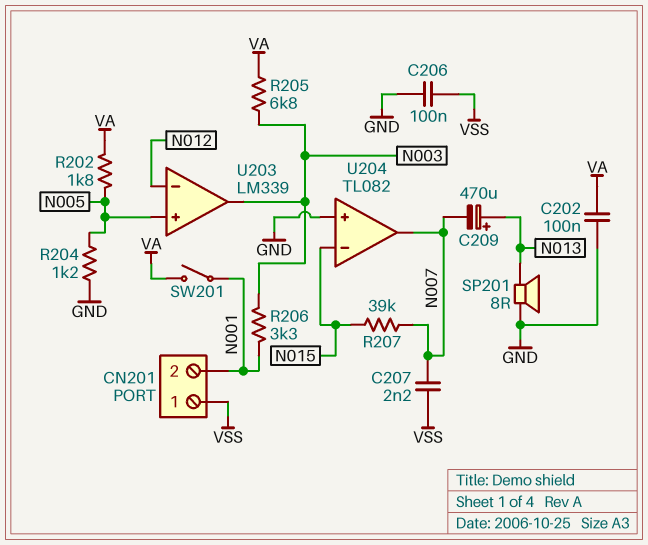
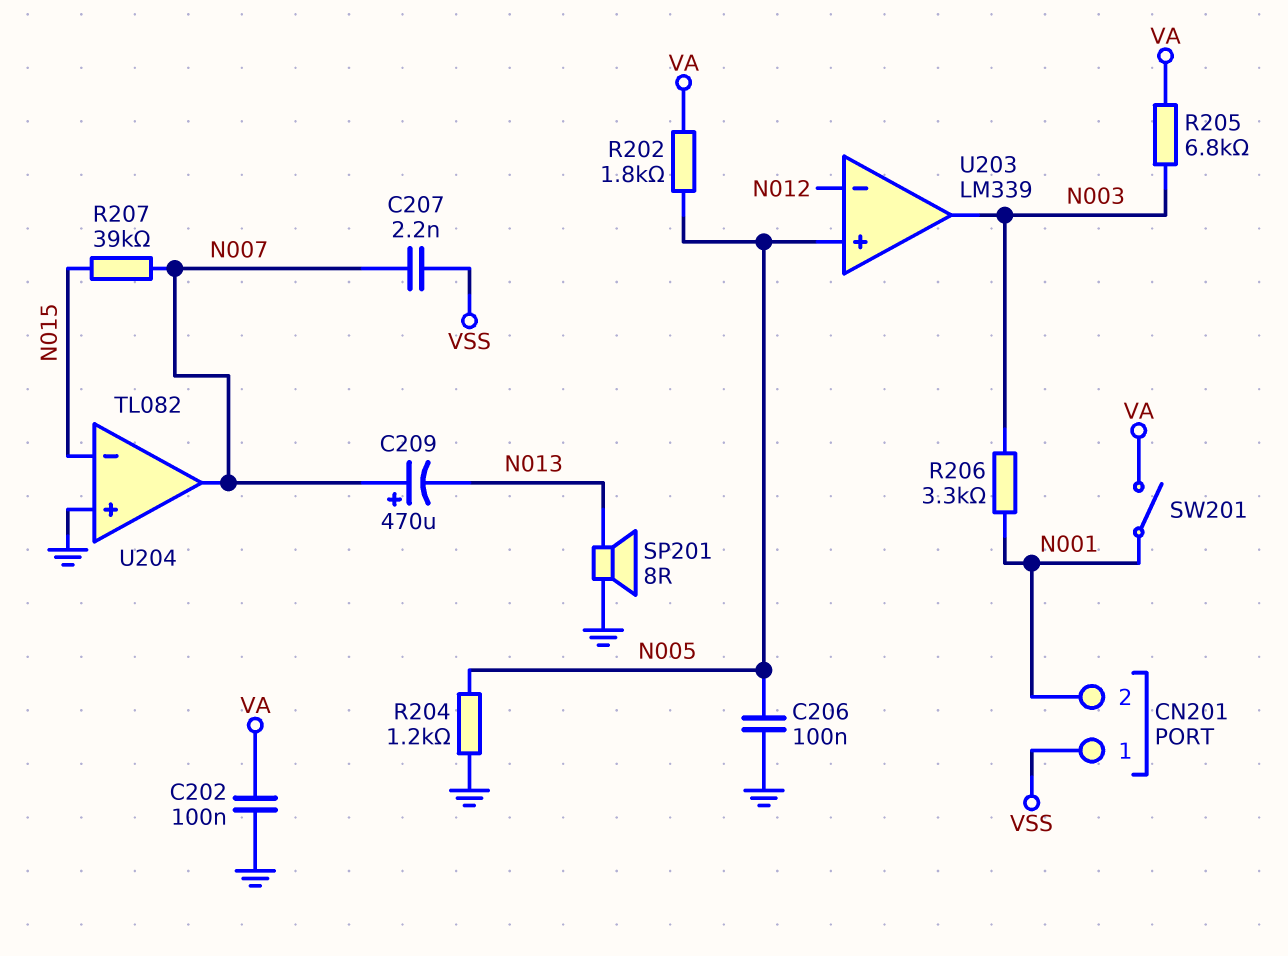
C206: 100nF (GND, VSS) -> 100nF (GND, N005)
C209: 470uF (plus N013, minus N007) -> 470uF (plus N007, minus N013)

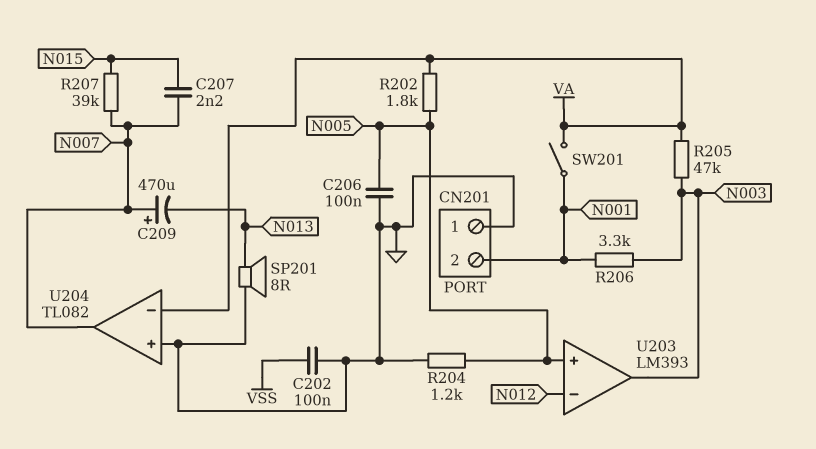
C202: 100nF (GND, VA) -> 100nF (GND, VSS)
C207: 2.2nF (N007, VSS) -> 2.2nF (N007, N015)
CN201 pin 1: VSS -> GND
R205: 6.8k (N003, VA) -> 47k (N003, VA)
U203: LM339 -> LM393
U204 pin in-: N015 -> VA

